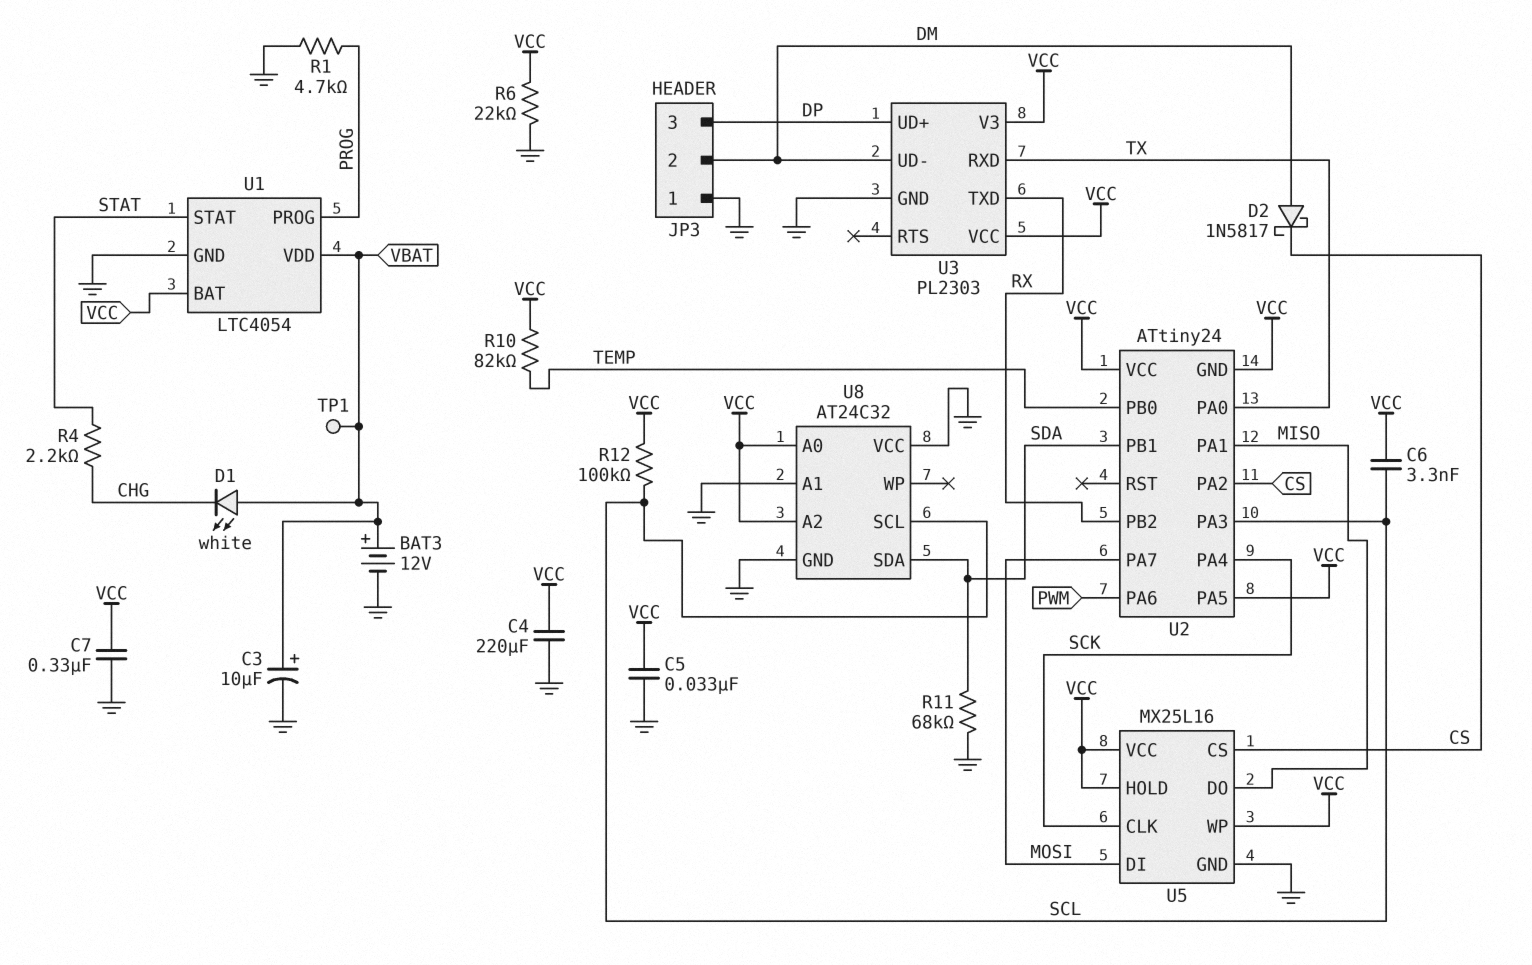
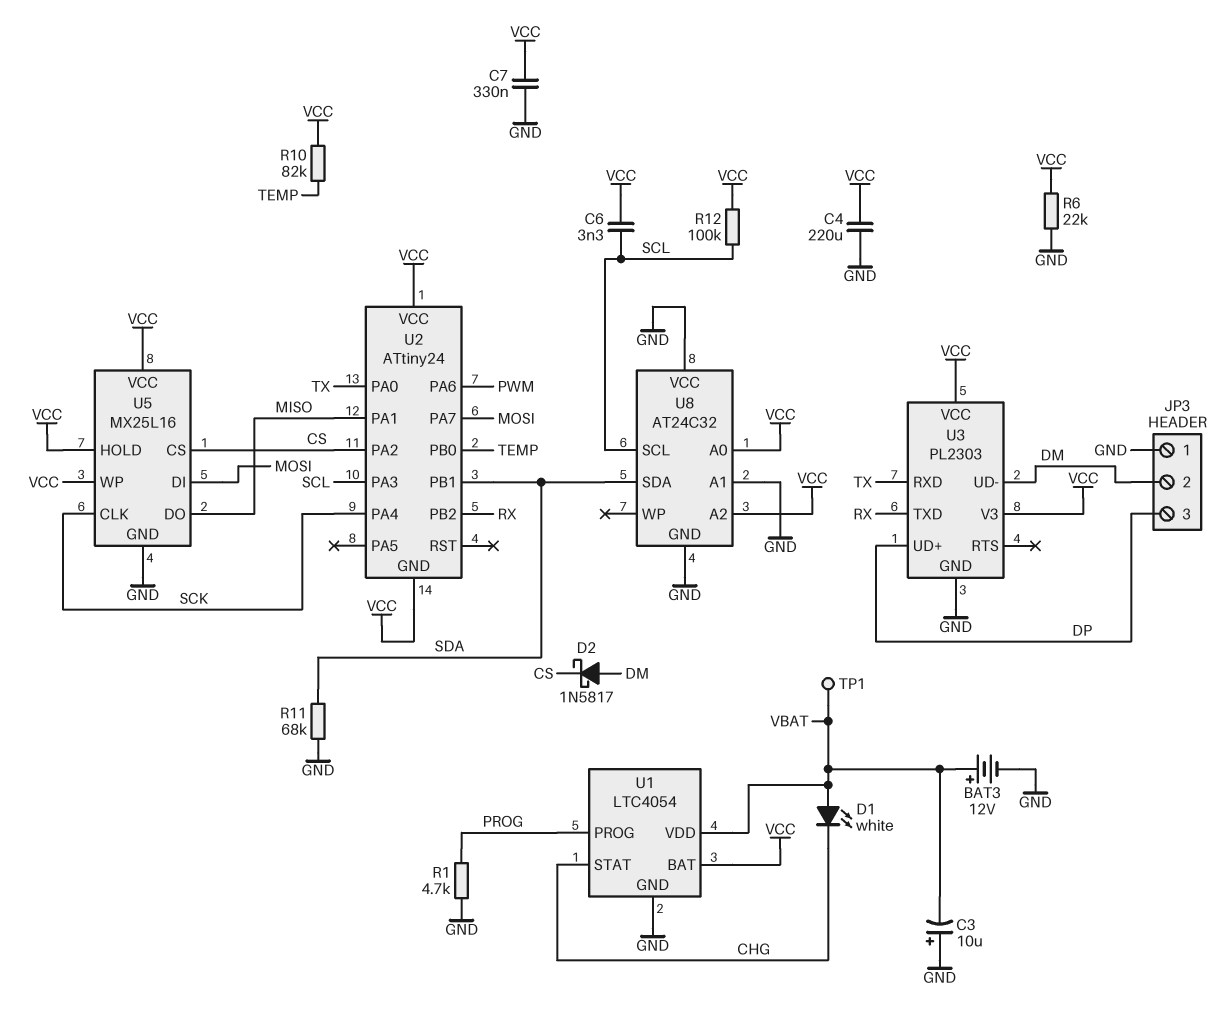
C3: 10uF (plus VBAT, minus GND) -> 10uF (plus GND, minus VBAT)
C5: 33nF (GND, VCC) -> none
R4: 2.2k (CHG, STAT) -> none
U1 pin STAT: STAT -> CHG
U2 pin PA5: VCC -> none

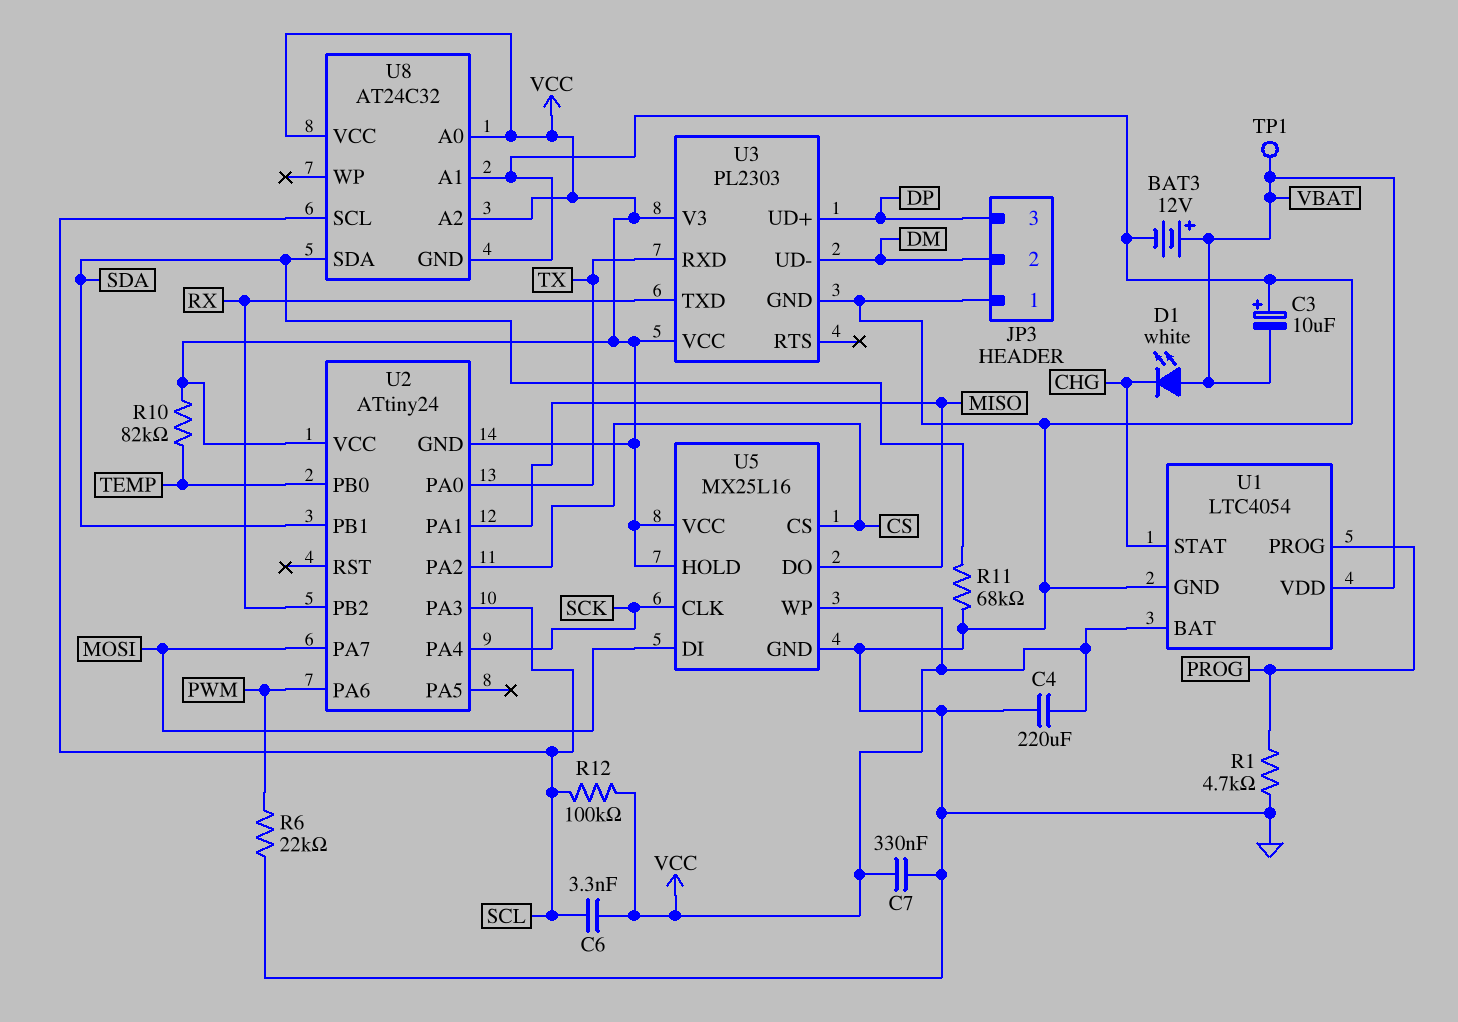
D2: schottky 1N5817 (A DM, K CS) -> none
R6: 22k (GND, VCC) -> 22k (GND, PWM)
U8 pin VCC: GND -> VCC

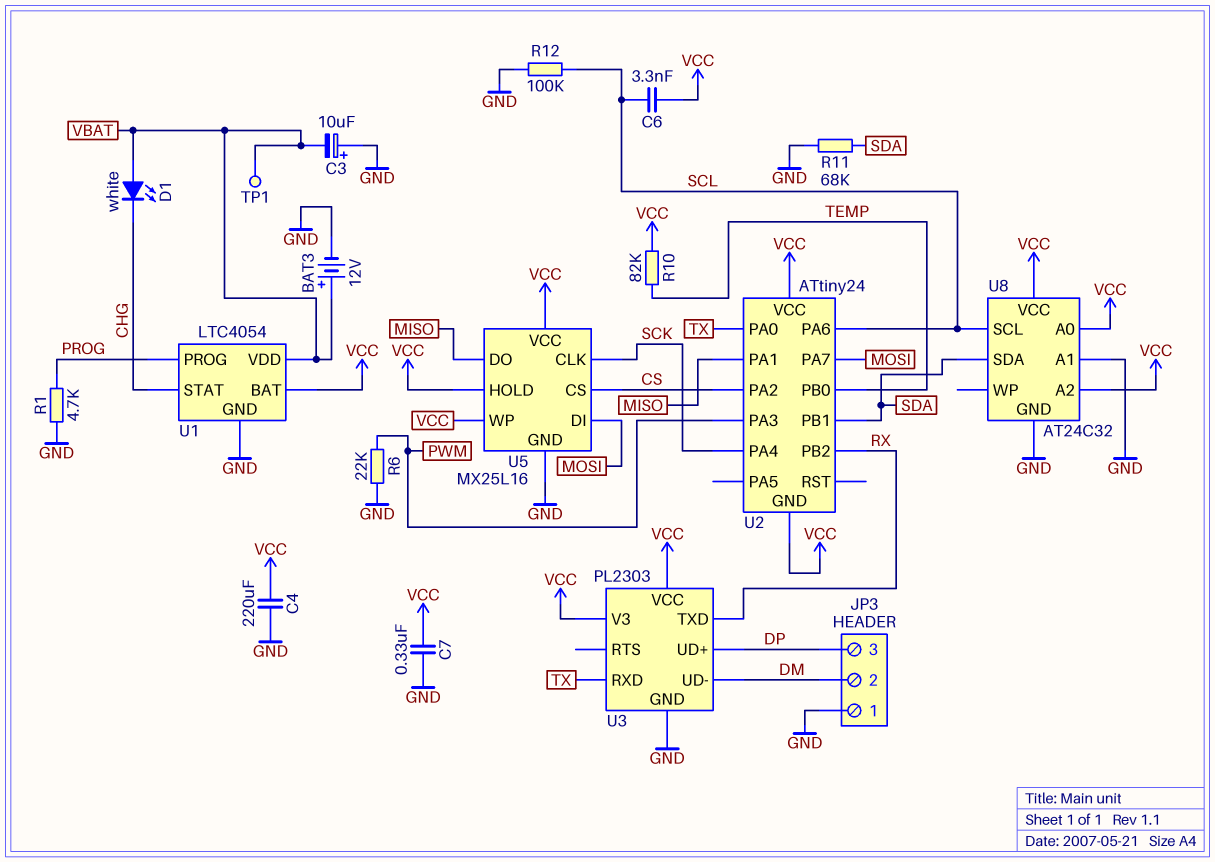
R12: 100k (SCL, VCC) -> 100k (GND, SCL)
U2 pin PA3: SCL -> PWM
U2 pin PA6: PWM -> SCL

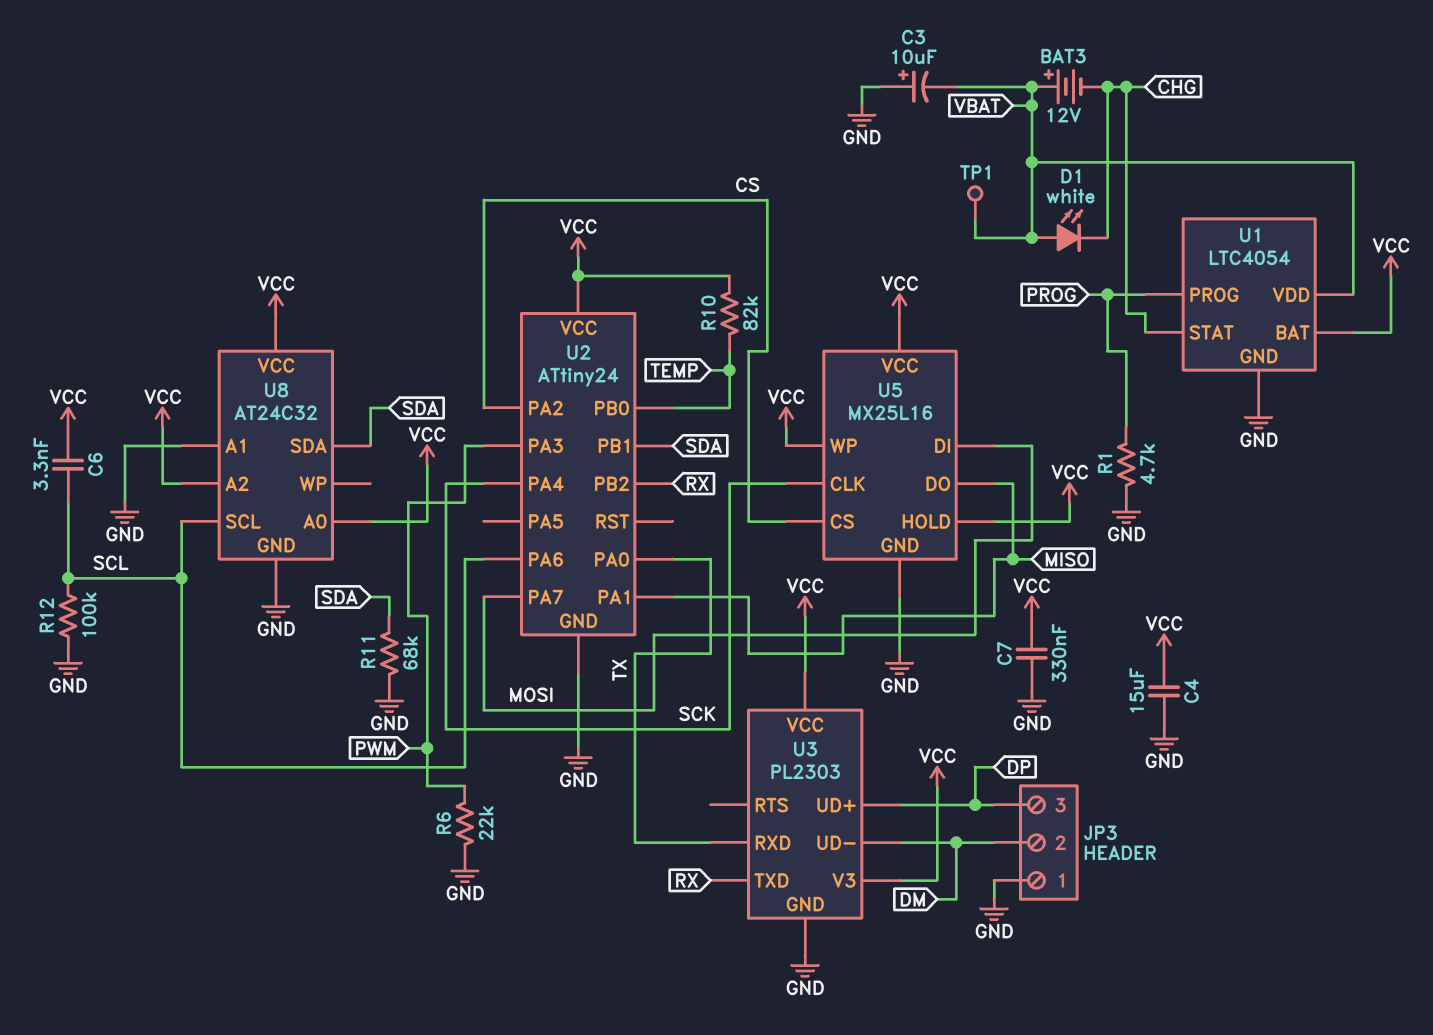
BAT3: 12V (plus VBAT, minus GND) -> 12V (plus VBAT, minus CHG)
C4: 220uF (GND, VCC) -> 15uF (GND, VCC)
U2 pin GND: VCC -> GND

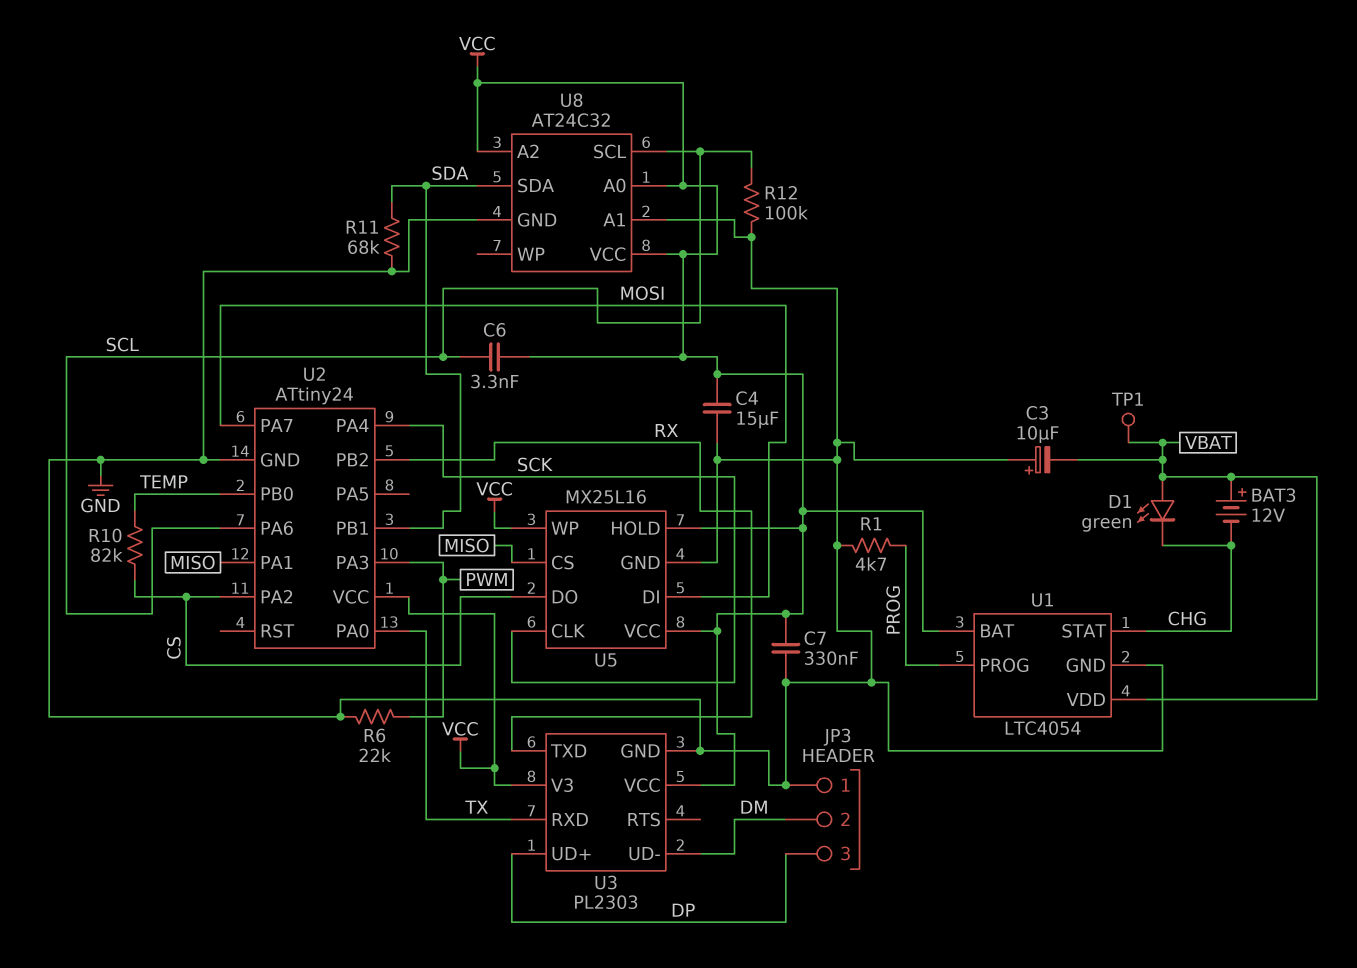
D1: LED white (A VBAT, K CHG) -> LED green (A VBAT, K CHG)
R10: 82k (TEMP, VCC) -> 82k (CS, TEMP)
U5 pin CS: CS -> MISO
U5 pin DO: MISO -> CS

